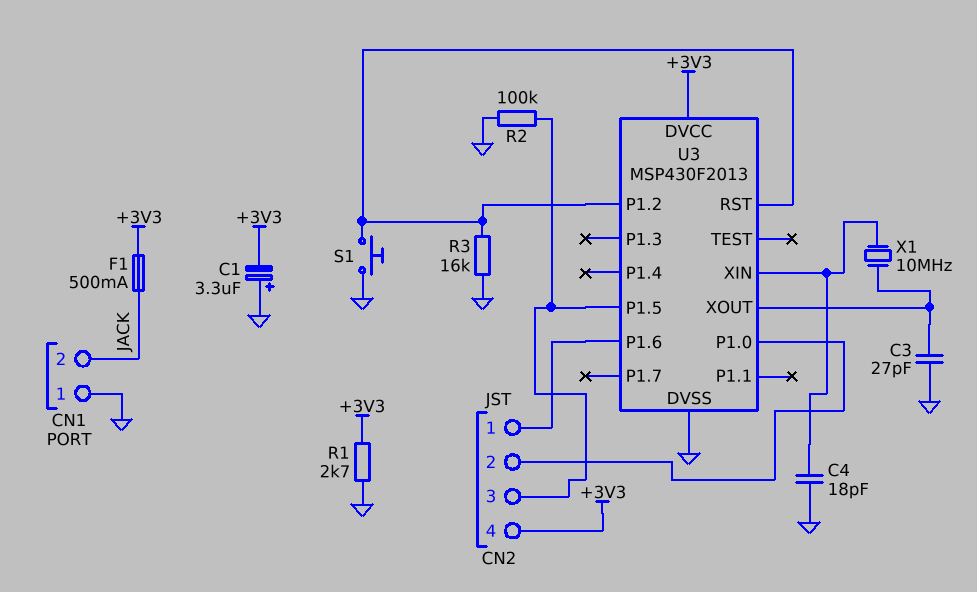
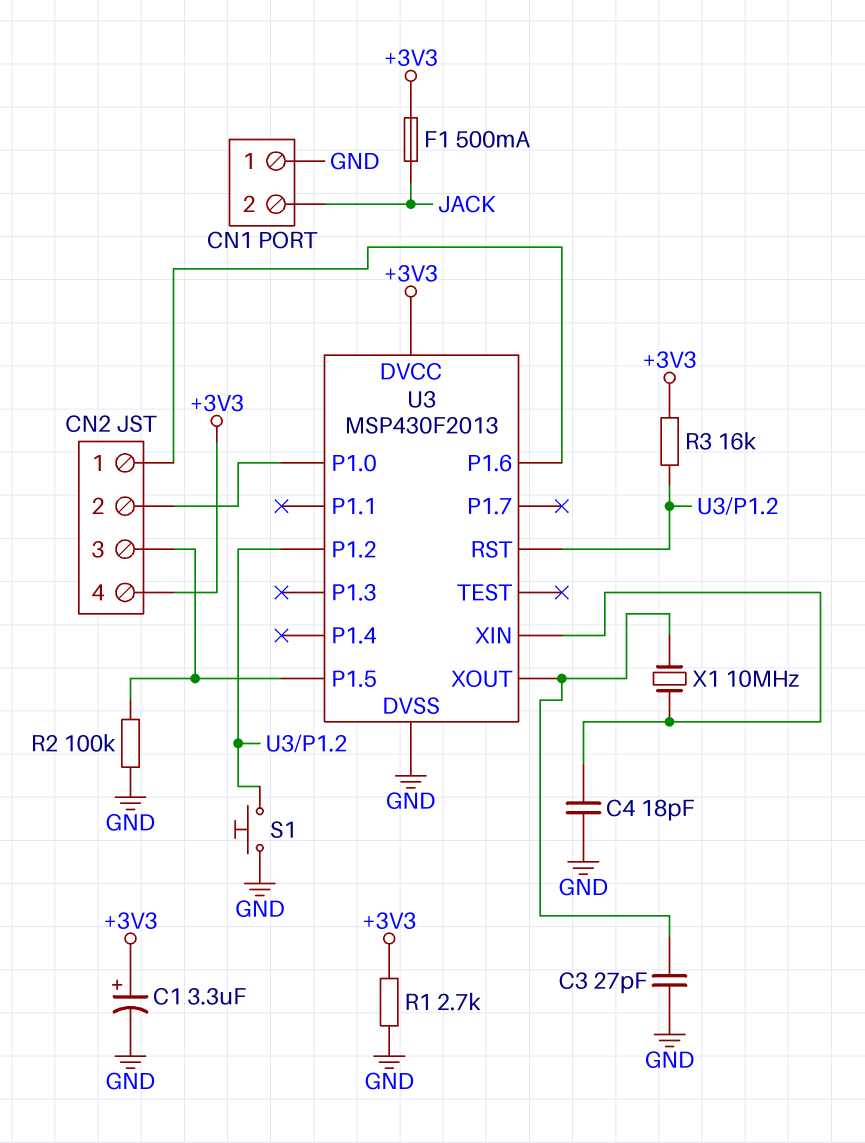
C1: 3.3uF (plus GND, minus +3V3) -> 3.3uF (plus +3V3, minus GND)
R3: 16k (GND, U3/P1.2) -> 16k (+3V3, U3/P1.2)

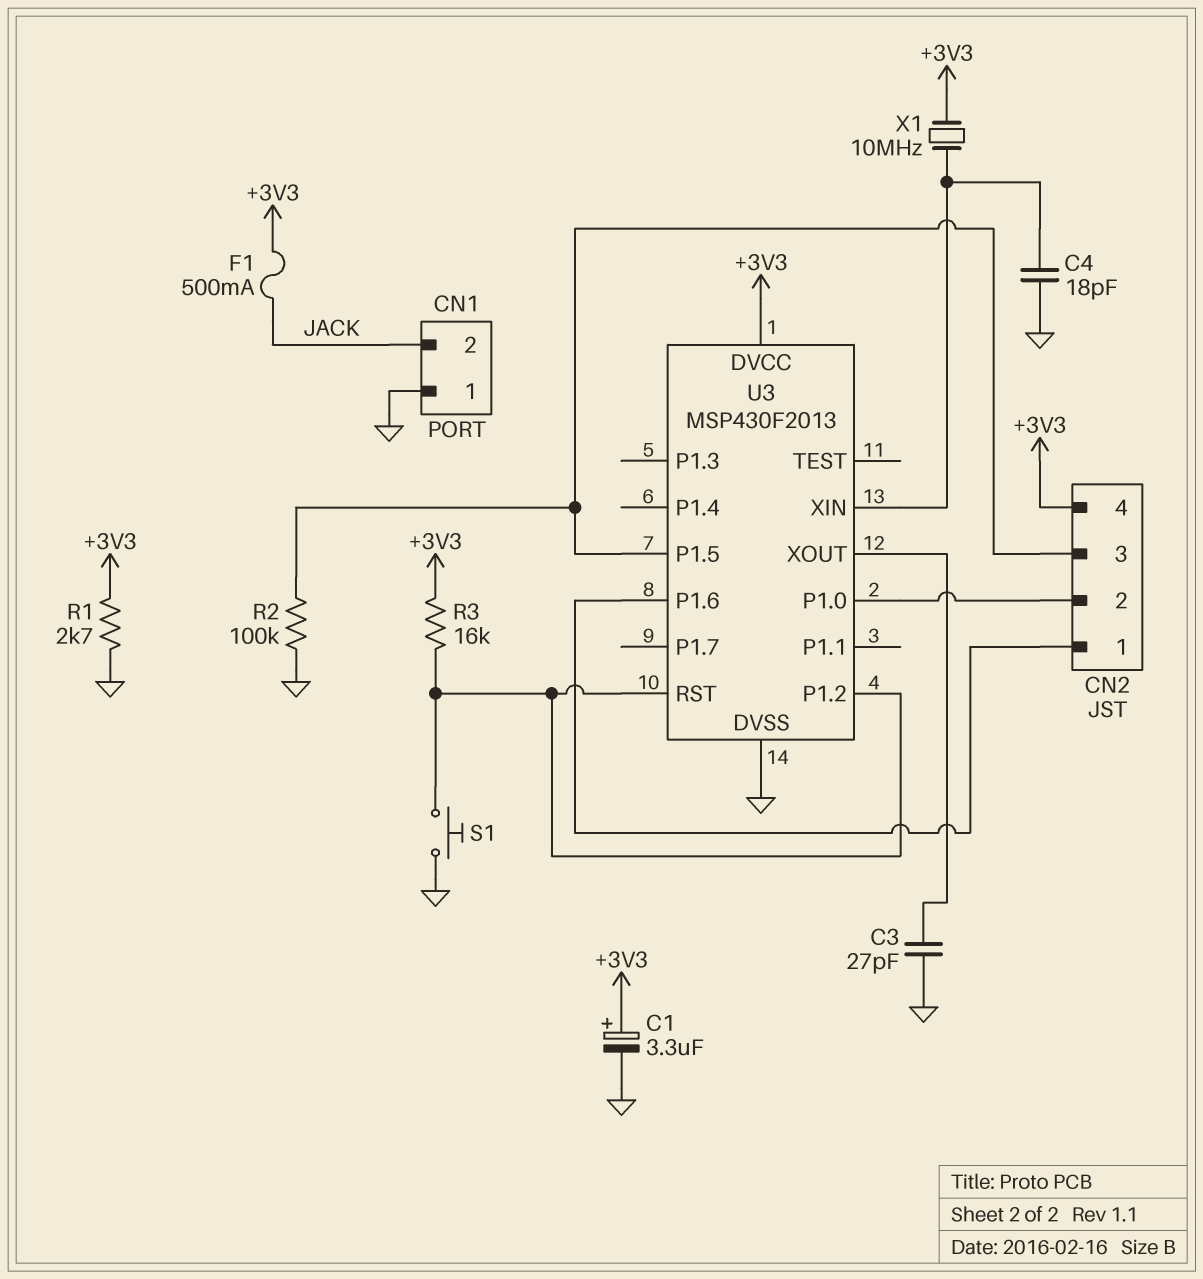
X1: 10MHz (U3/XIN, U3/XOUT) -> 10MHz (+3V3, U3/XIN)

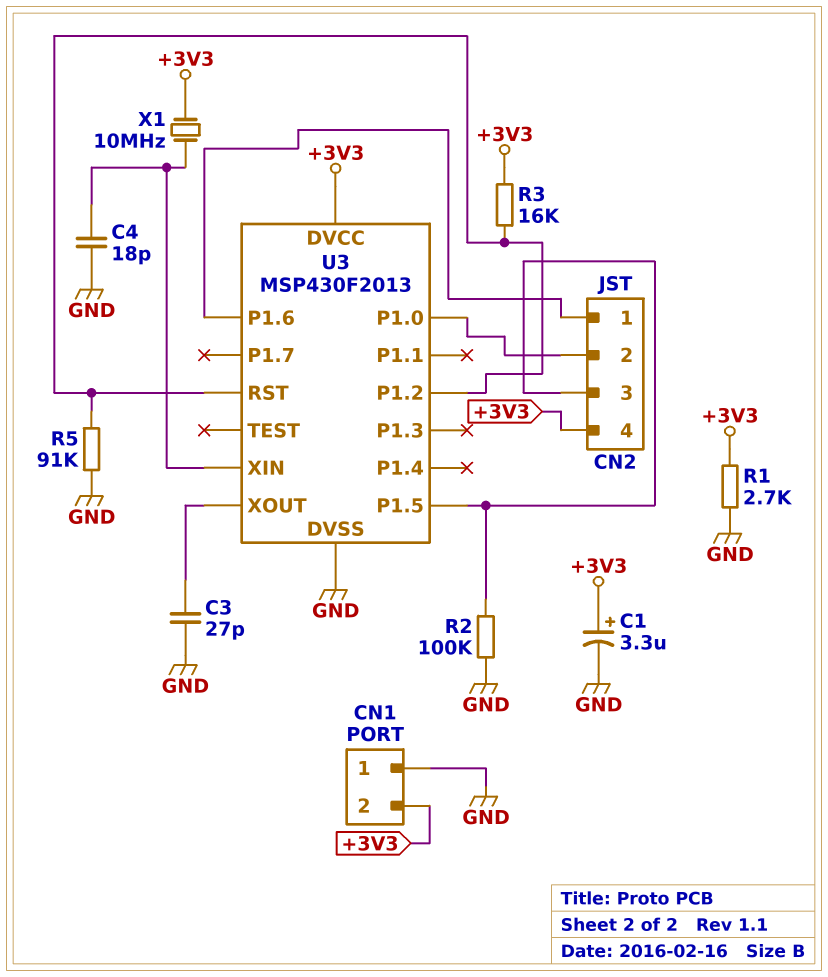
CN1 pin 2: JACK -> +3V3
F1: 500mA (+3V3, JACK) -> none
R5: none -> 91k (GND, U3/P1.2)
S1: button (GND, U3/P1.2) -> none

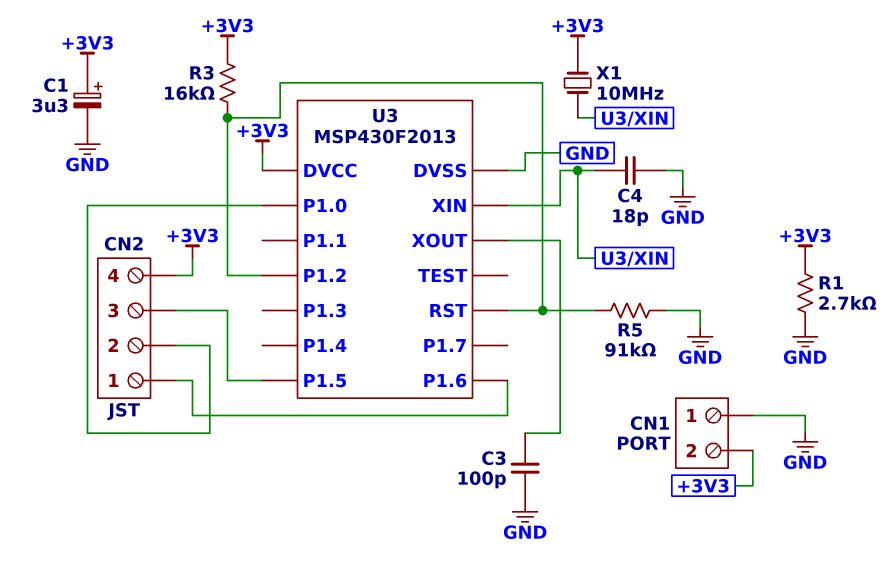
C3: 27pF (GND, U3/XOUT) -> 100pF (GND, U3/XOUT)
R2: 100k (CN2/3, GND) -> none

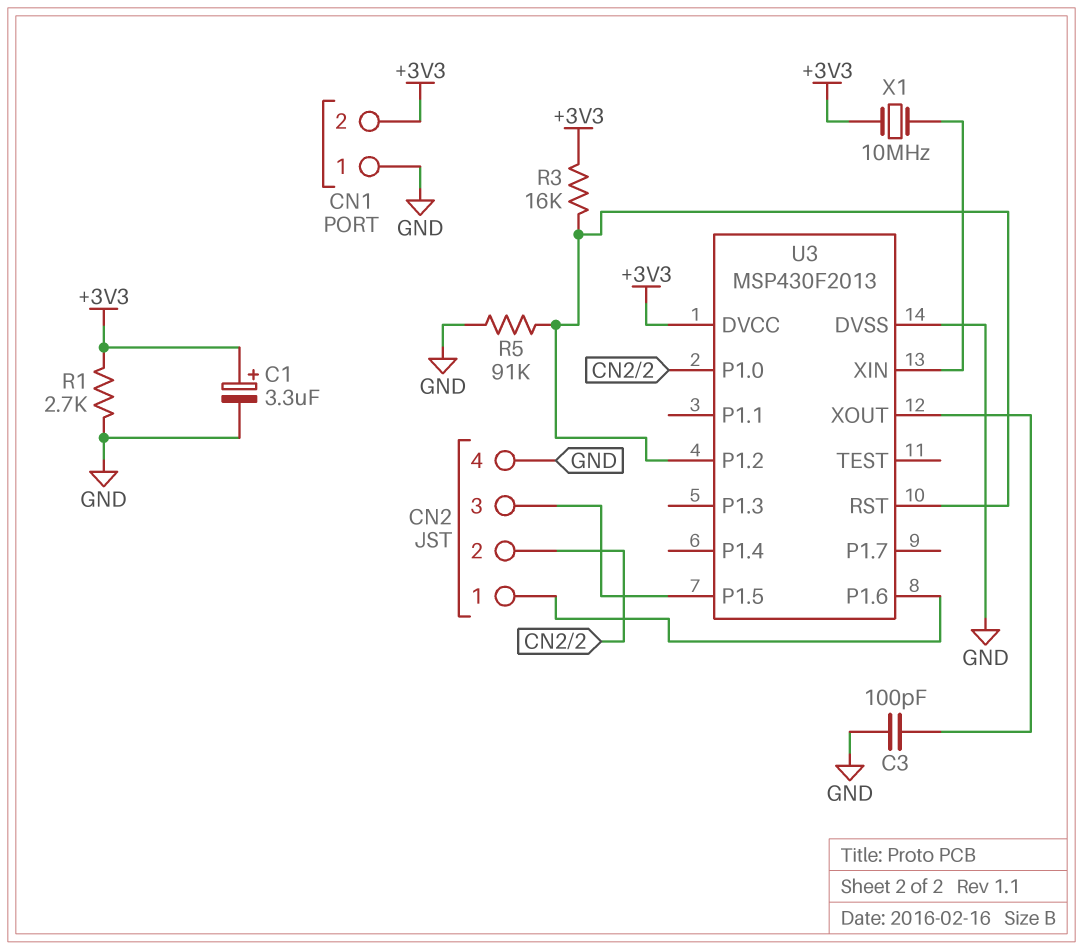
C4: 18pF (GND, U3/XIN) -> none
CN2 pin 4: +3V3 -> GND

